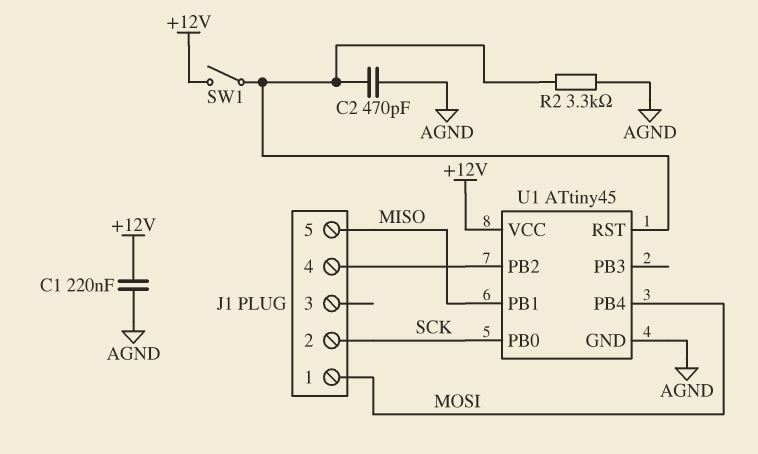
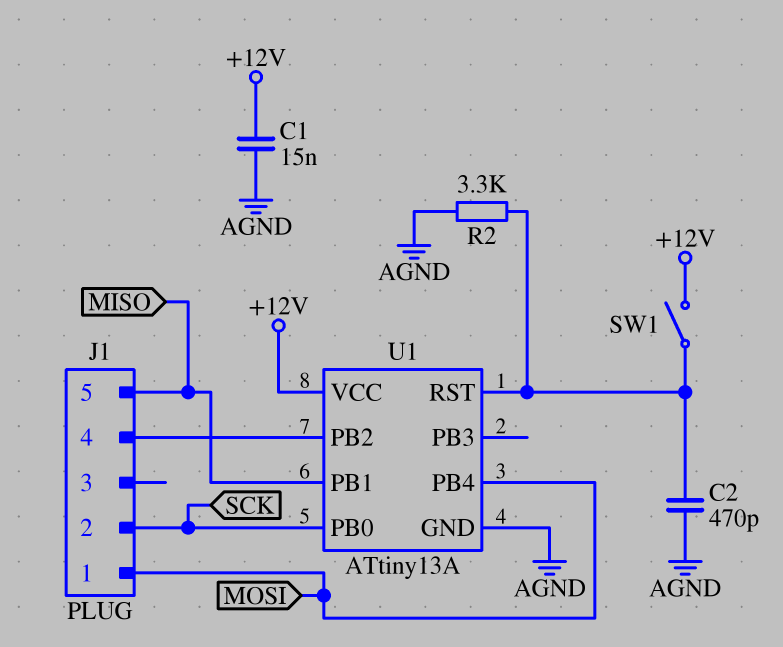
C1: 220nF (+12V, AGND) -> 15nF (+12V, AGND)
U1: ATtiny45 -> ATtiny13A

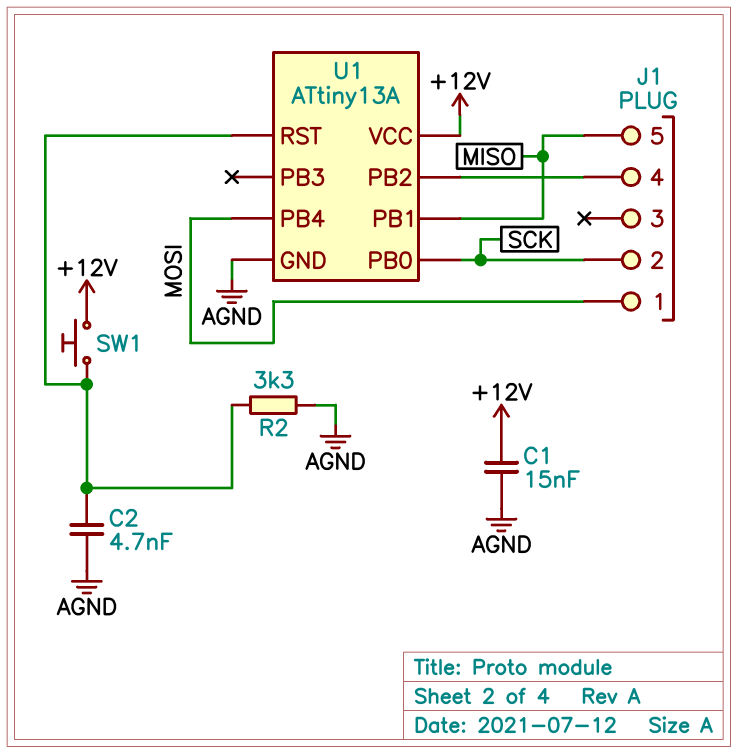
C2: 470pF (AGND, U1/RST) -> 4.7nF (AGND, U1/RST)
SW1: switch (+12V, U1/RST) -> button (+12V, U1/RST)

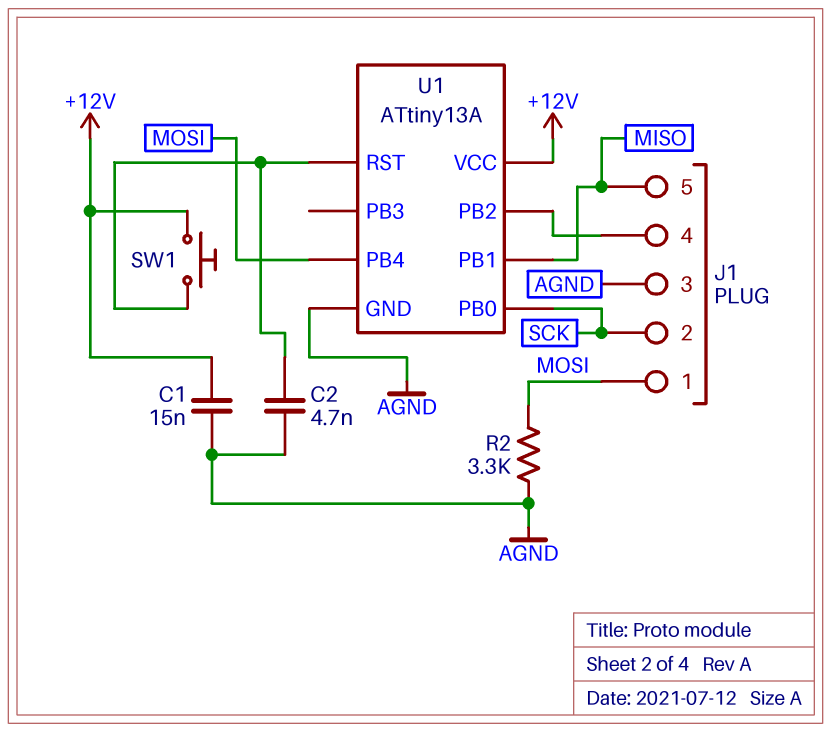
J1 pin 3: none -> AGND
R2: 3.3k (AGND, U1/RST) -> 3.3k (AGND, MOSI)

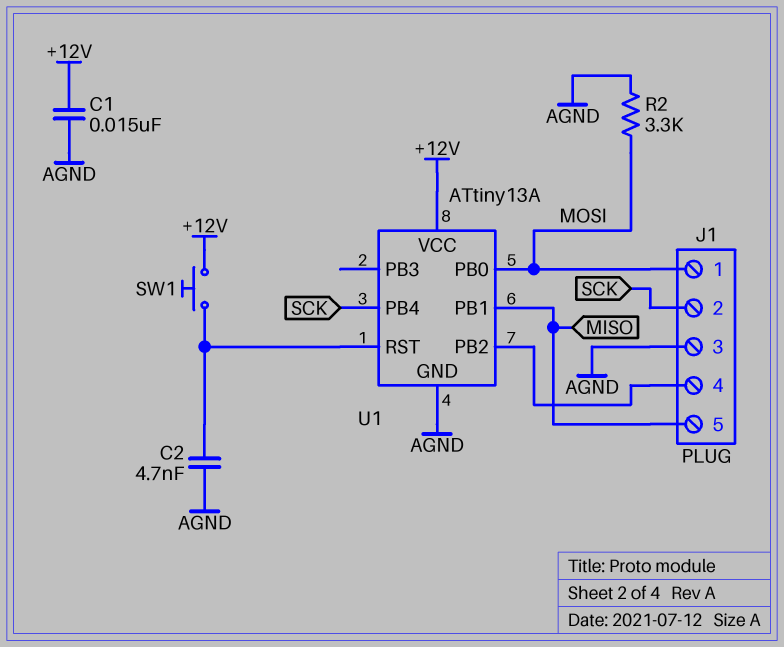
U1 pin PB0: SCK -> MOSI
U1 pin PB4: MOSI -> SCK

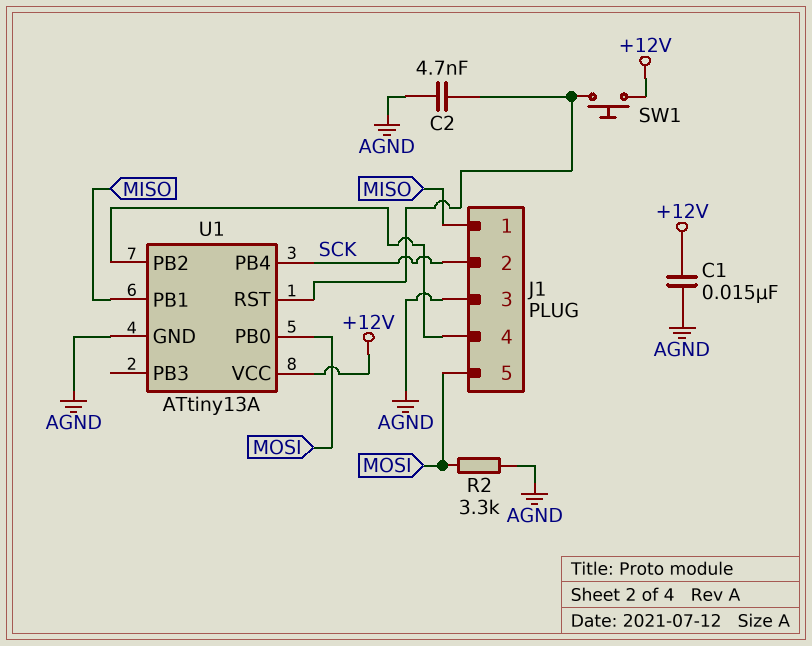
J1 pin 1: MOSI -> MISO
J1 pin 5: MISO -> MOSI

